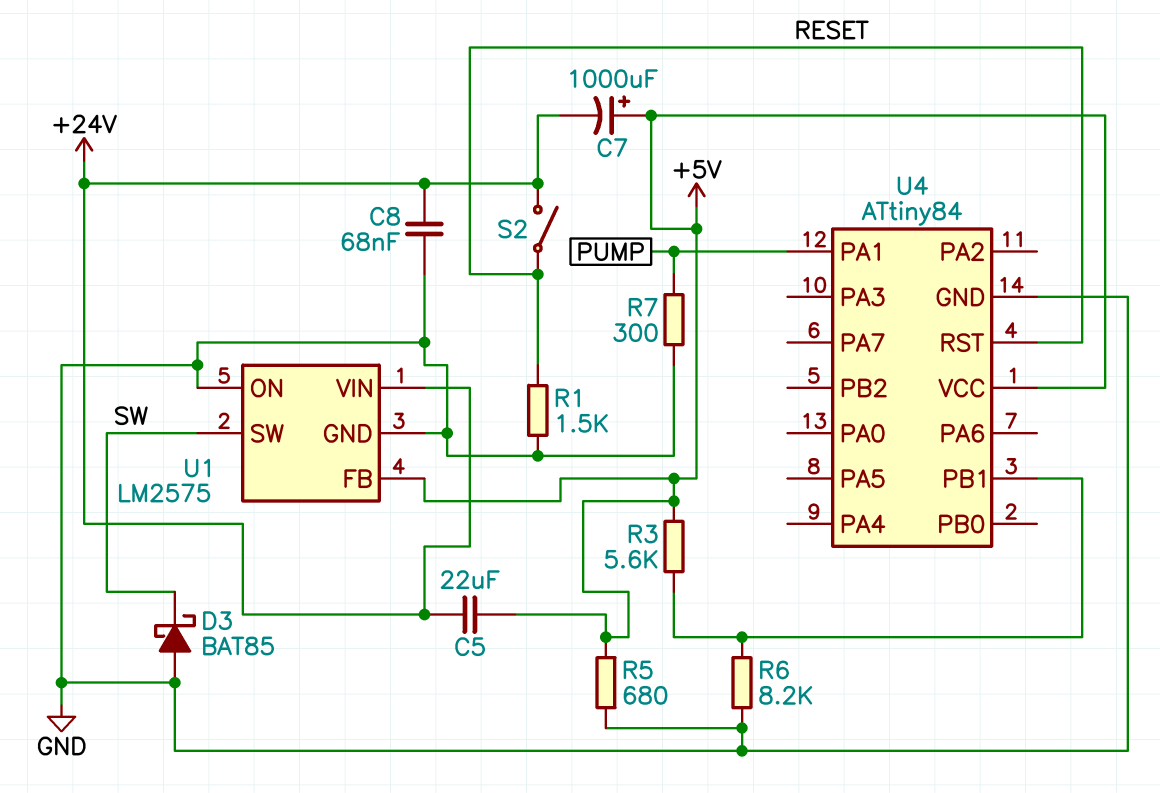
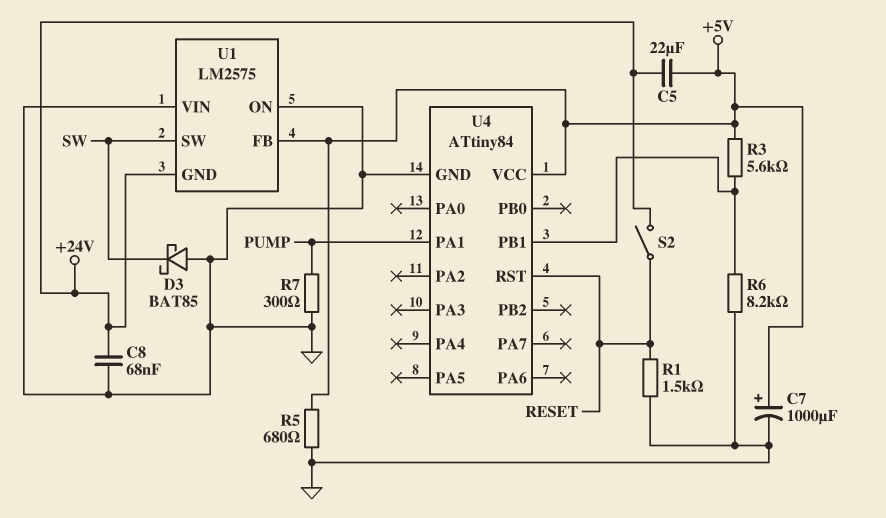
C7: 1000uF (plus +5V, minus +24V) -> 1000uF (plus +5V, minus GND)
U1 pin GND: GND -> +24V
U1 pin VIN: +24V -> GND

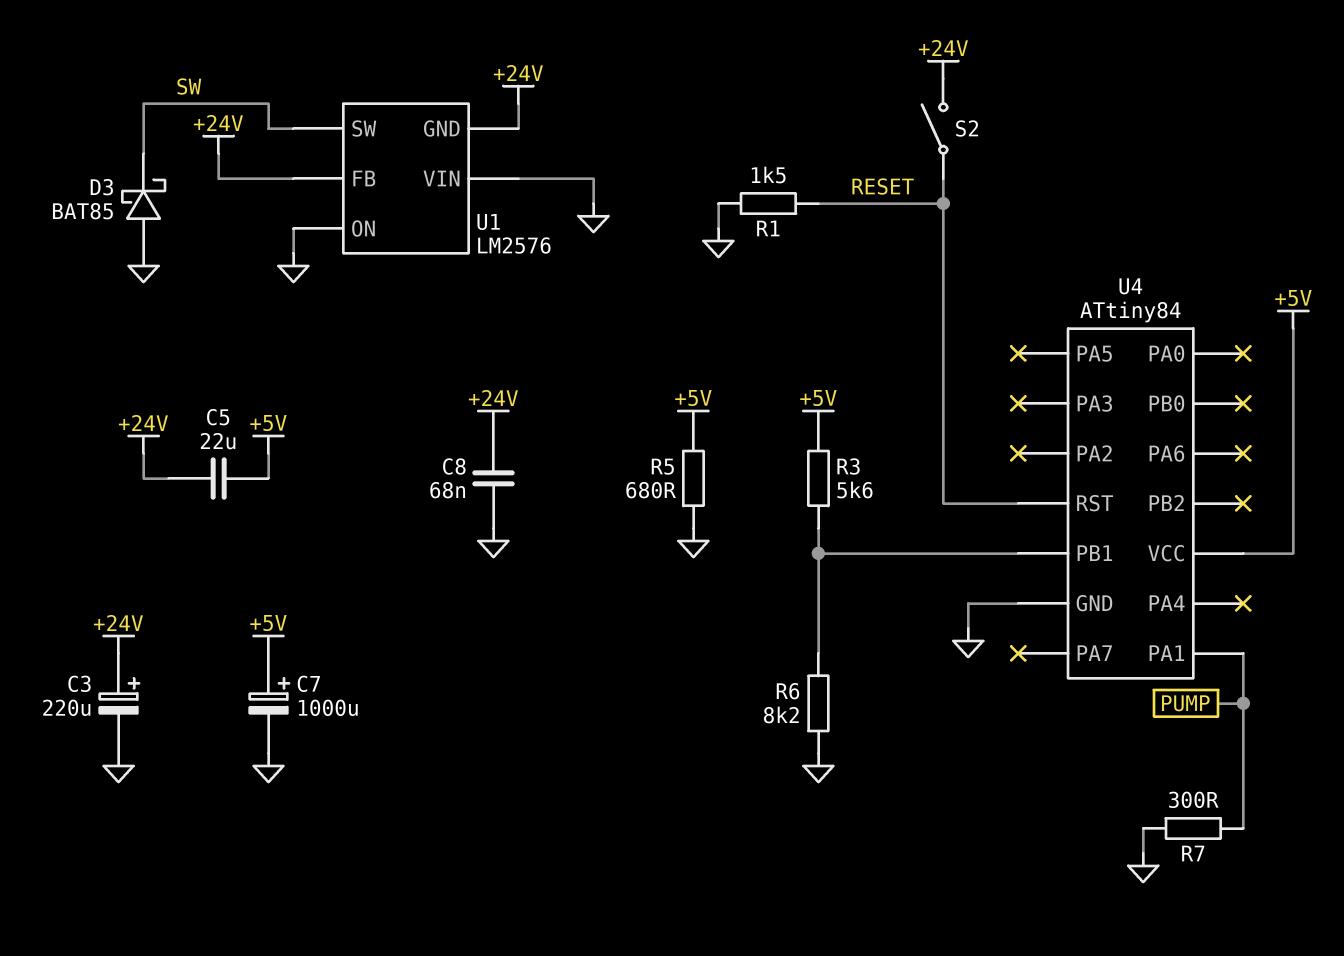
C3: none -> 220uF (plus +24V, minus GND)
U1: LM2575 -> LM2576
U1 pin FB: +5V -> +24V

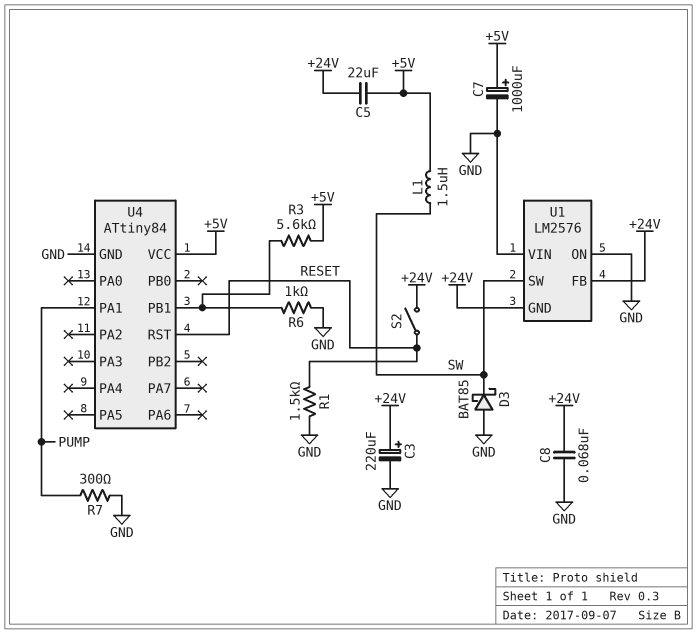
L1: none -> 1.5uH (+5V, SW)
R5: 680 (+5V, GND) -> none
R6: 8.2k (GND, U4/PB1) -> 1k (GND, U4/PB1)

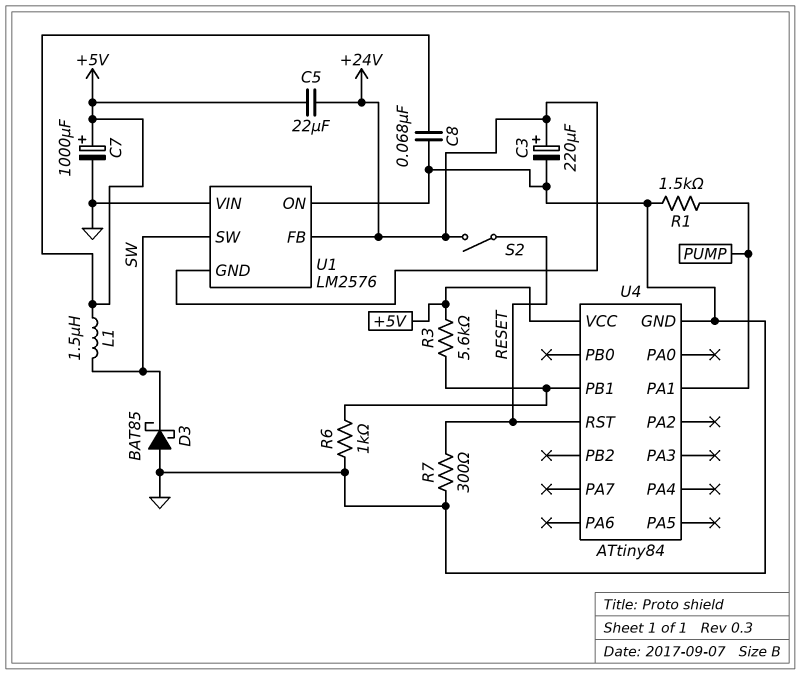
C8: 68nF (+24V, GND) -> 68nF (+5V, GND)
R1: 1.5k (GND, RESET) -> 1.5k (GND, PUMP)
R7: 300 (GND, PUMP) -> 300 (GND, RESET)

